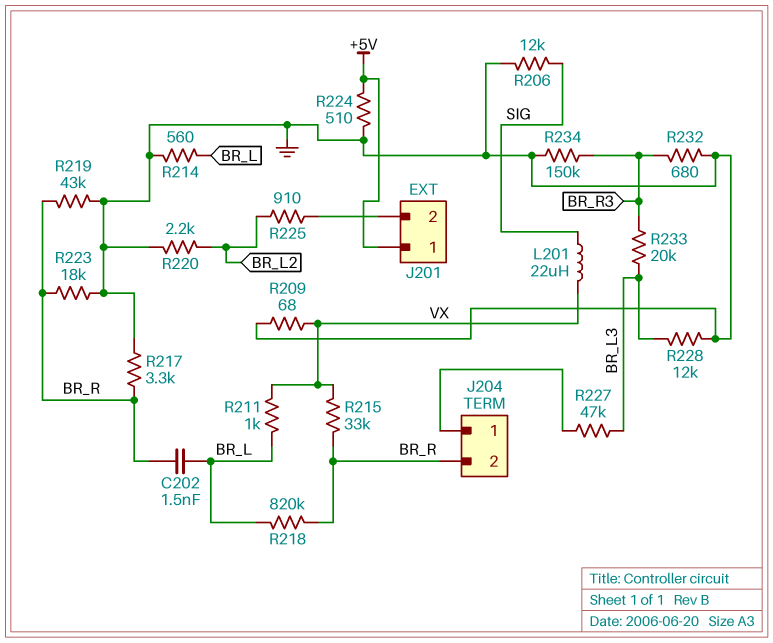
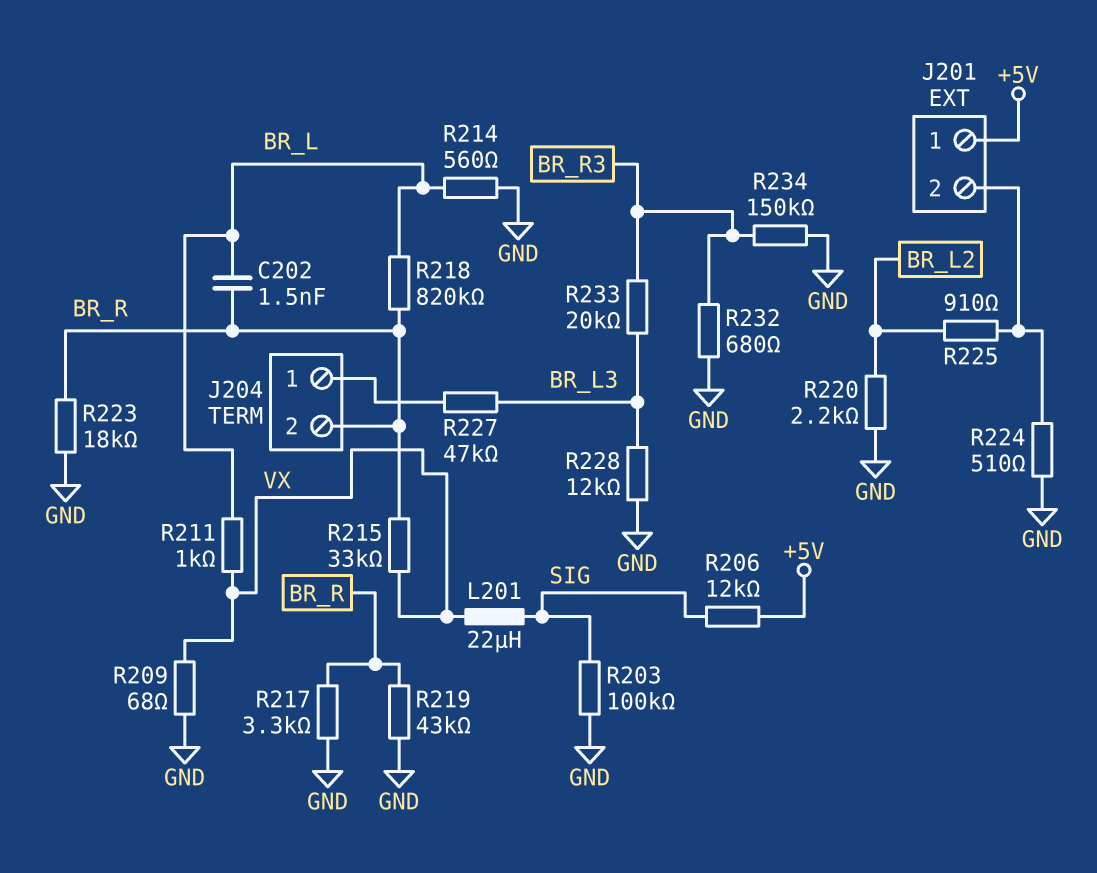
R203: none -> 100k (GND, SIG)
R206: 12k (GND, SIG) -> 12k (+5V, SIG)
R224: 510 (+5V, GND) -> 510 (GND, J201/2)

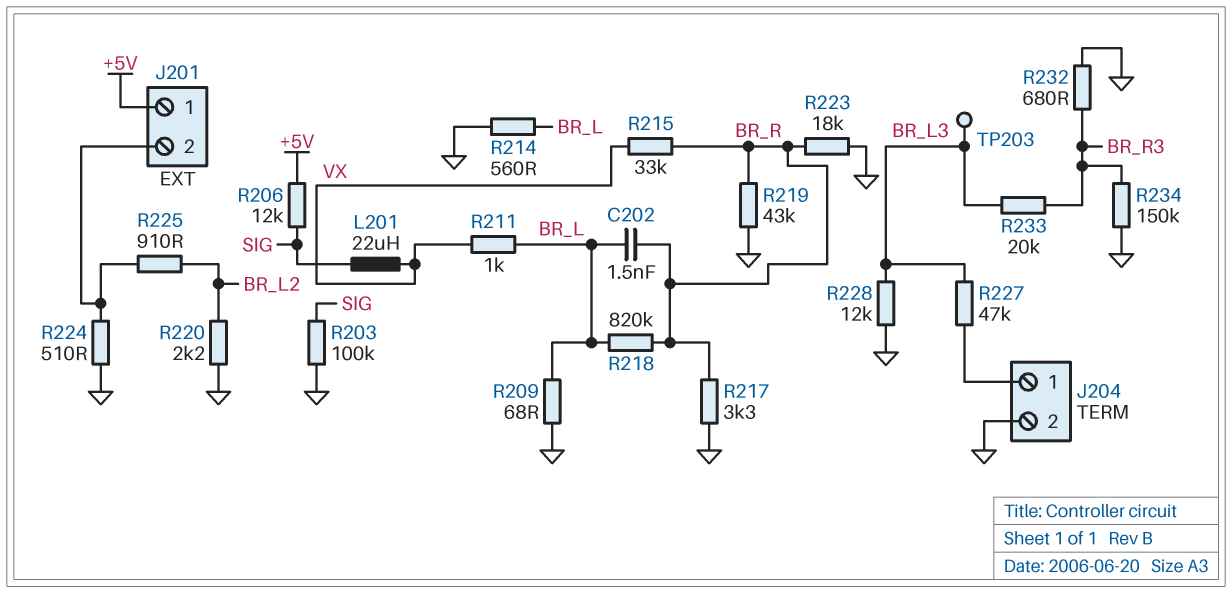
J204 pin 2: BR_R -> GND
R209: 68 (GND, VX) -> 68 (BR_L, GND)
TP203: none -> test point (BR_L3)

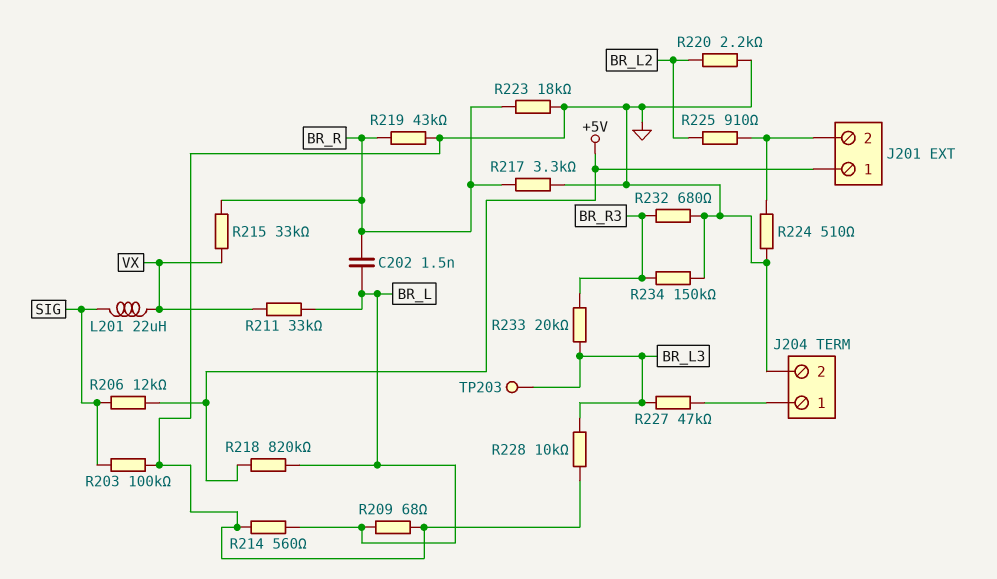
R211: 1k (BR_L, VX) -> 33k (BR_L, VX)
R218: 820k (BR_L, BR_R) -> 820k (+5V, BR_L)
R228: 12k (BR_L3, GND) -> 10k (BR_L3, GND)

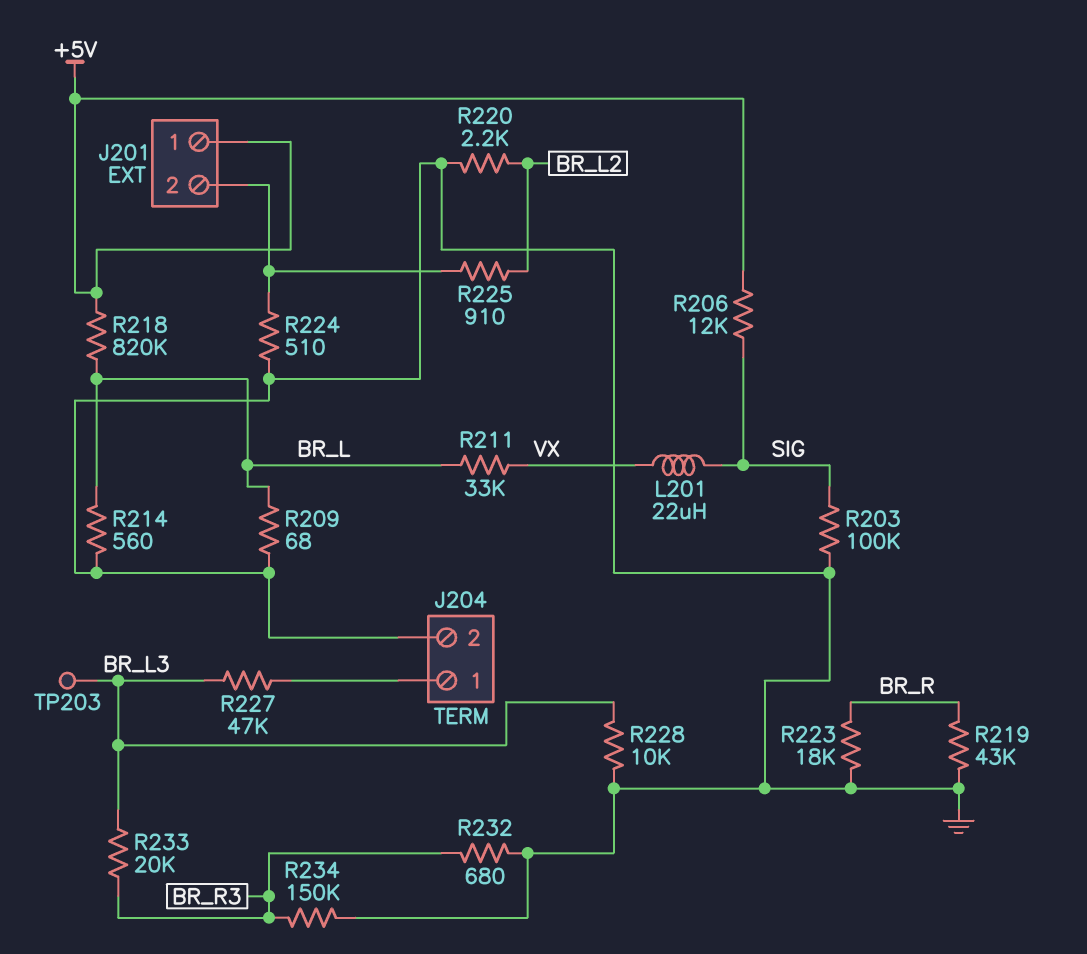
C202: 1.5nF (BR_L, BR_R) -> none
R215: 33k (BR_R, VX) -> none
R217: 3.3k (BR_R, GND) -> none

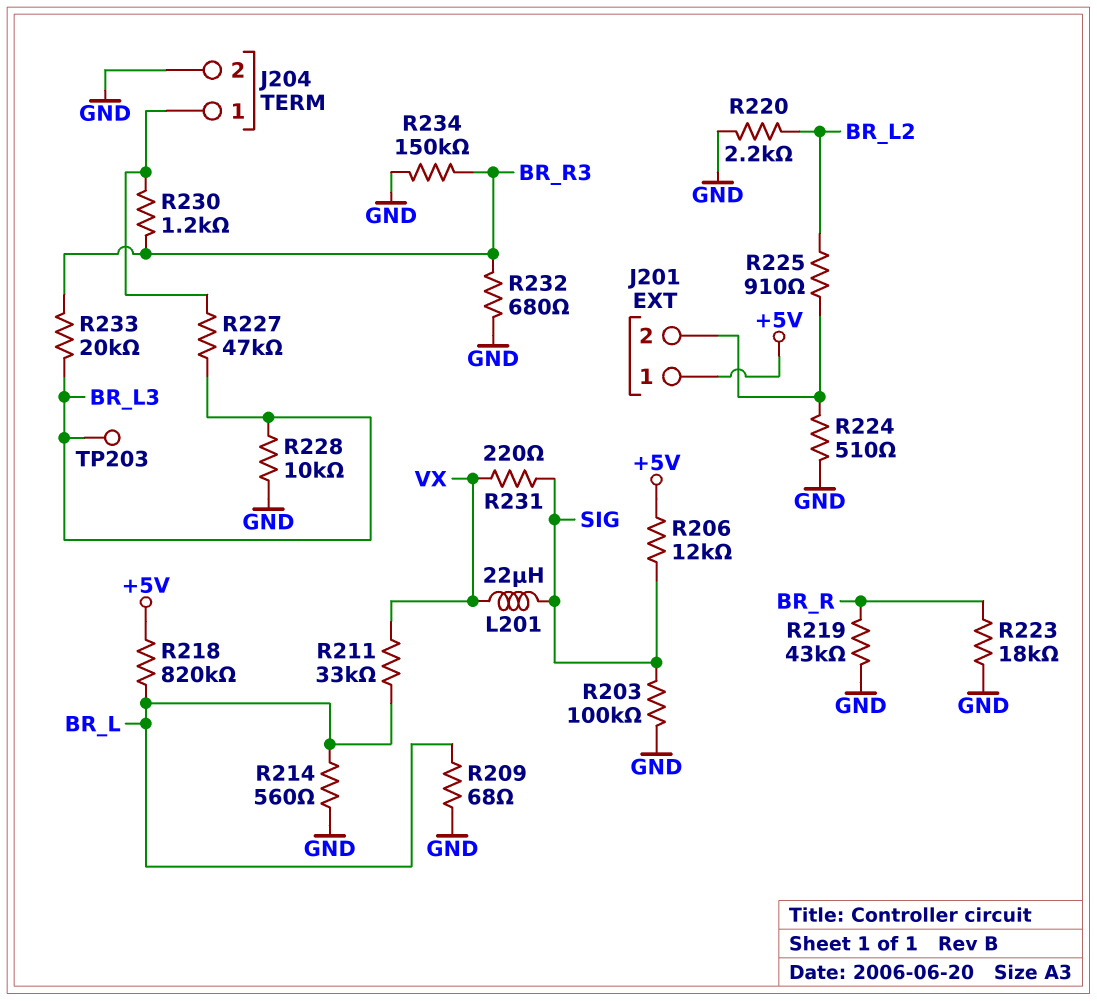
R230: none -> 1.2k (BR_R3, J204/1)
R231: none -> 220 (SIG, VX)

